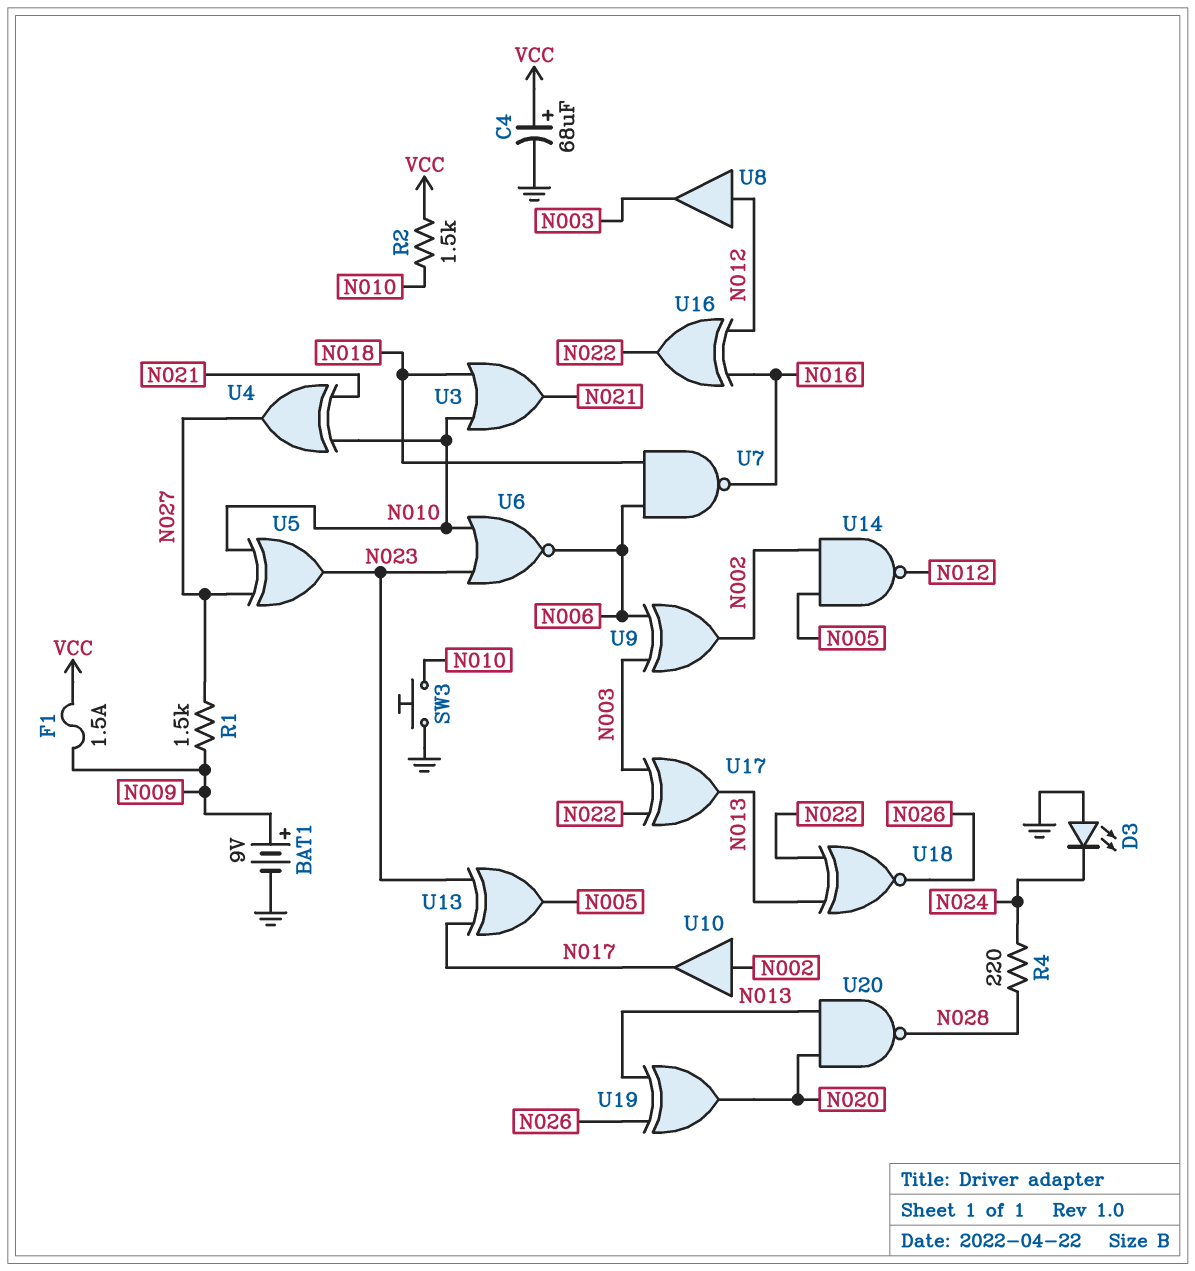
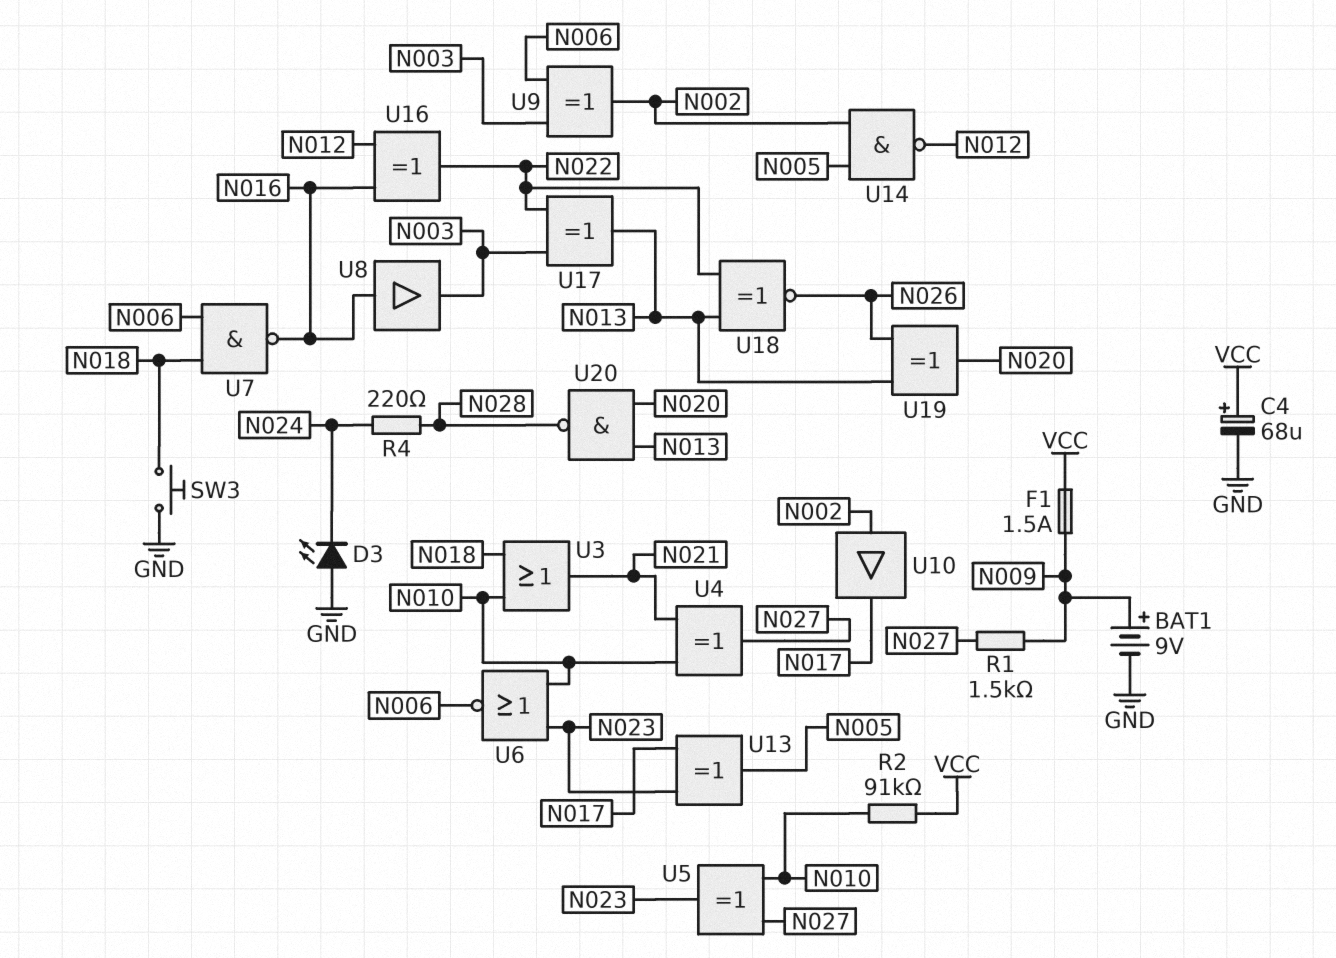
R2: 1.5k (N010, VCC) -> 91k (N010, VCC)
SW3: button (GND, N010) -> button (GND, N018)
U8: buffer (in N012, out N003) -> buffer (in N016, out N003)

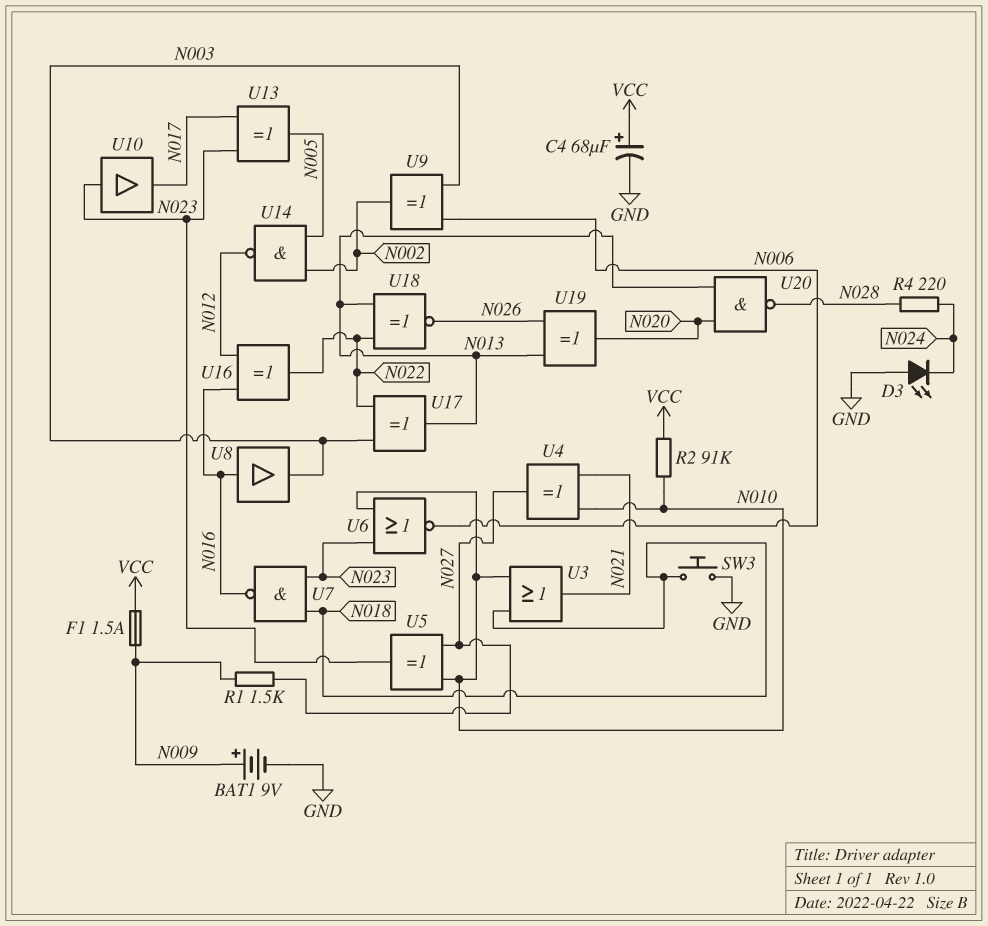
U7: NAND (in N006, in N018, out N016) -> NAND (in N018, in N023, out N016)
U10: buffer (in N002, out N017) -> buffer (in N023, out N017)

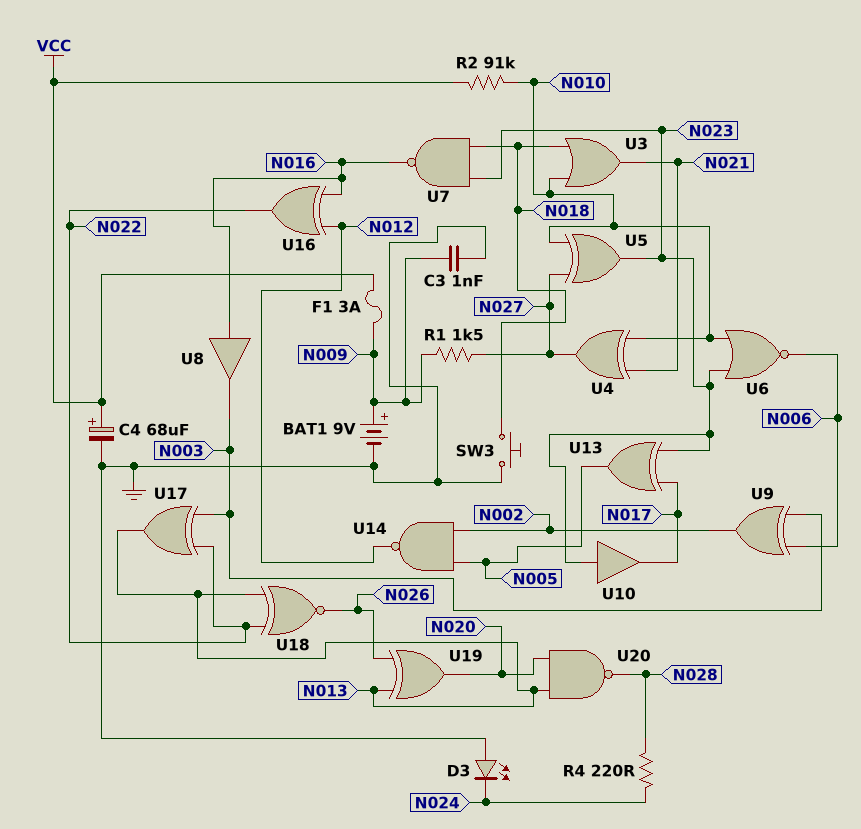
C3: none -> 1nF (GND, N009)
F1: 1.5A (N009, VCC) -> 3A (N009, VCC)

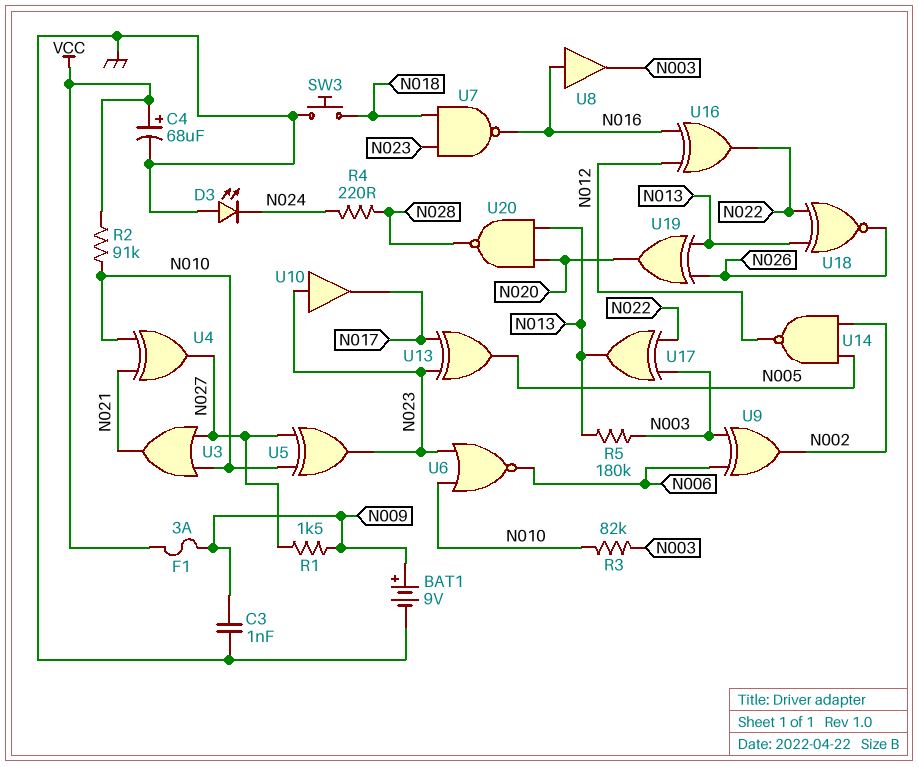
R3: none -> 82k (N003, N010)
R5: none -> 180k (N003, N013)
U3: OR (in N010, in N018, out N021) -> OR (in N010, in N027, out N021)

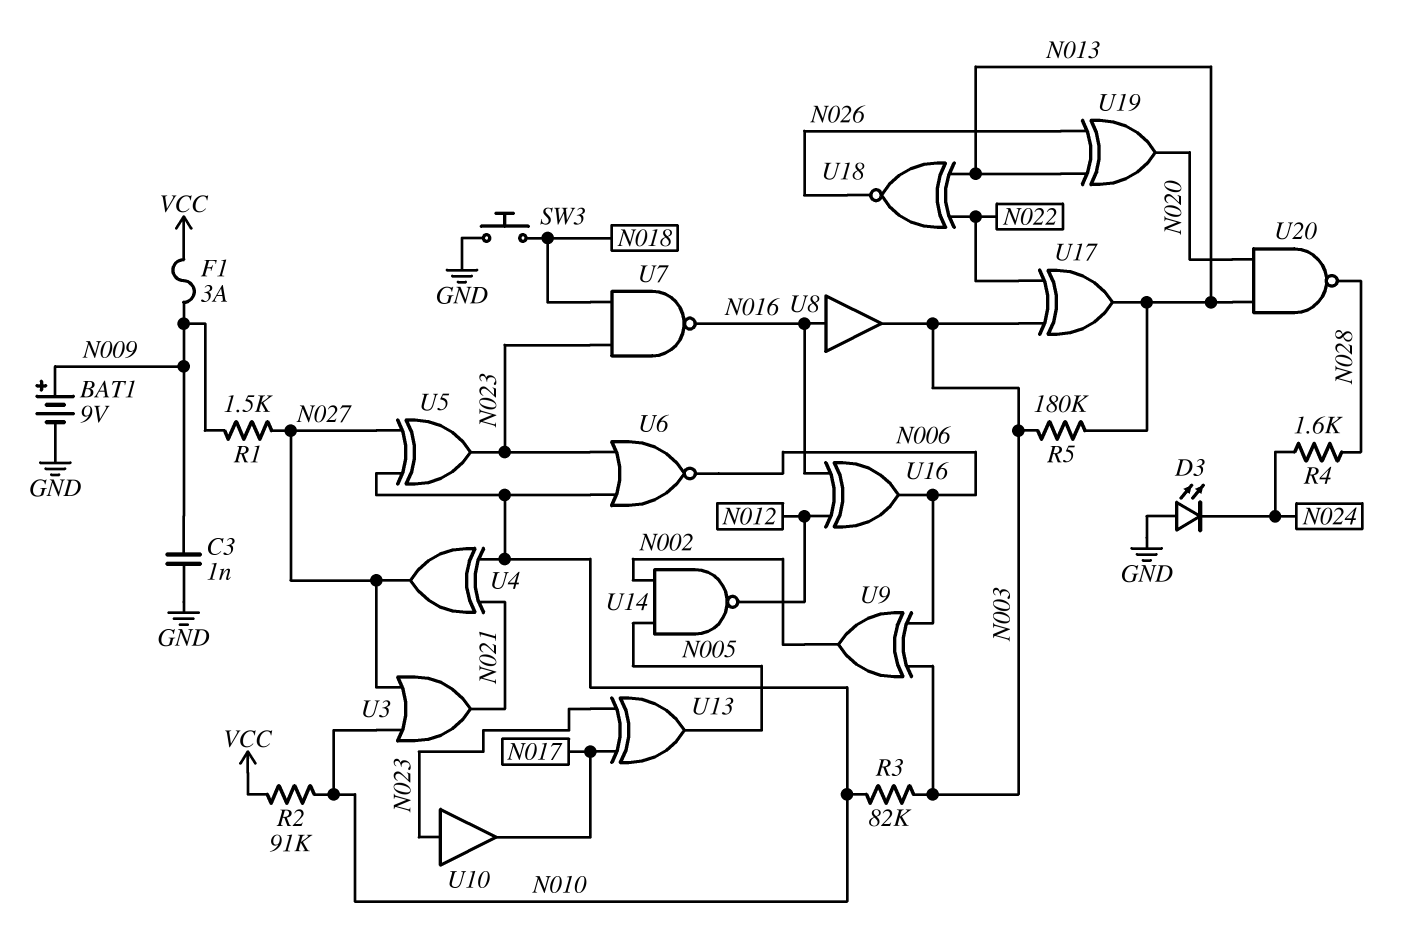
C4: 68uF (plus VCC, minus GND) -> none
R4: 220 (N024, N028) -> 1.6k (N024, N028)
U16: XOR (in N012, in N016, out N022) -> XOR (in N012, in N016, out N006)

